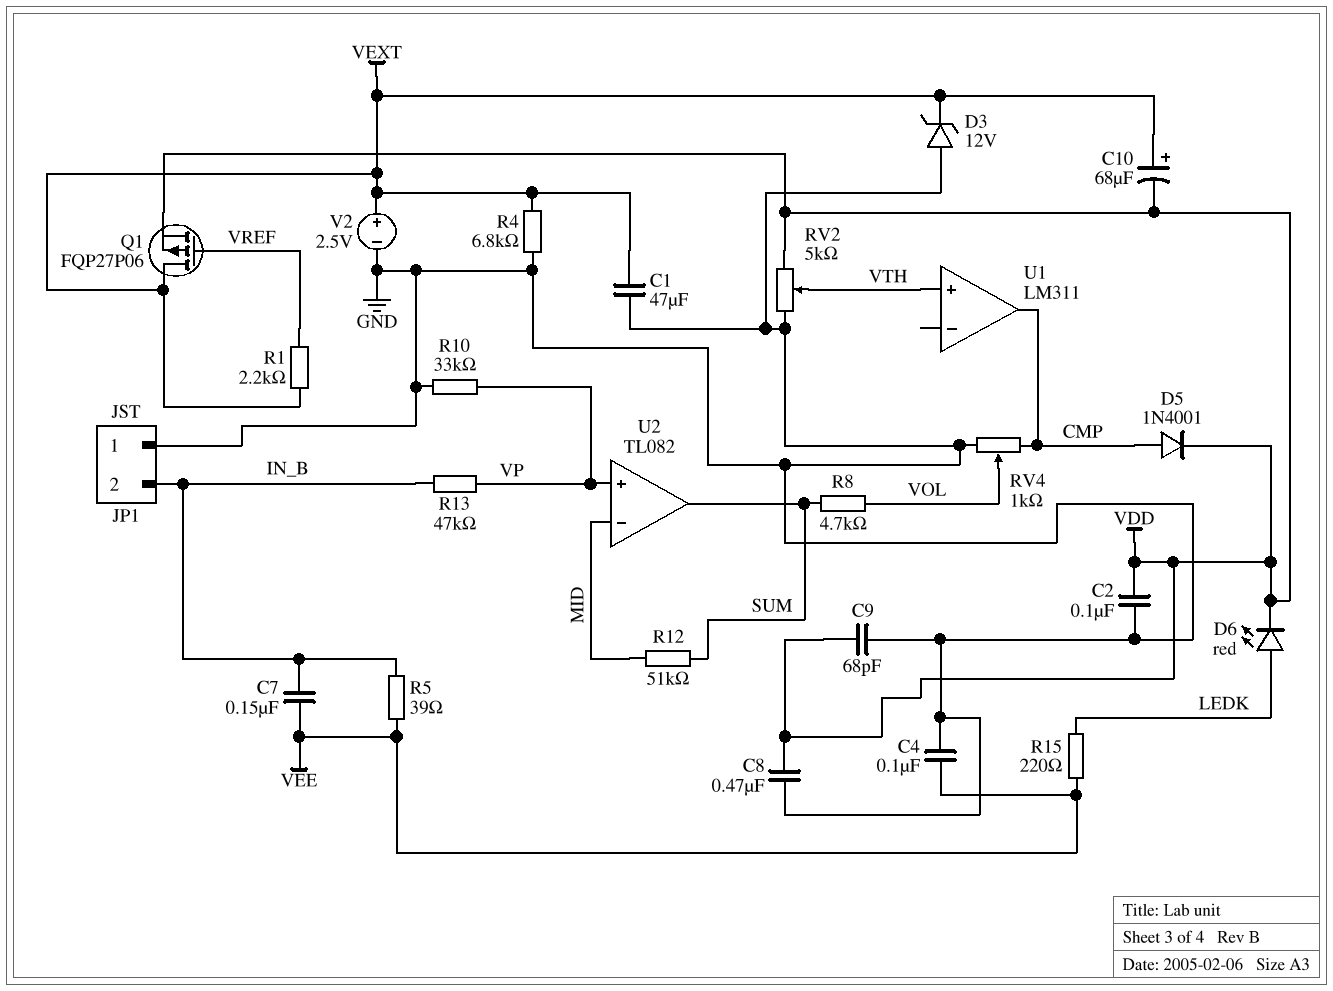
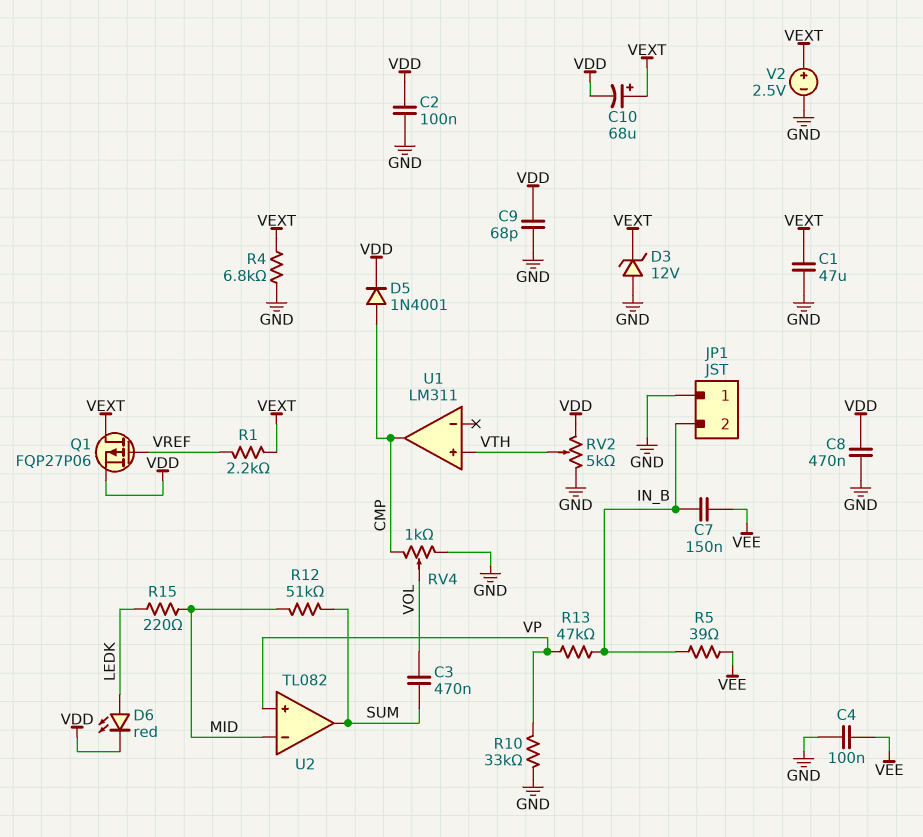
C3: none -> 470nF (SUM, VOL)
R8: 4.7k (SUM, VOL) -> none
R15: 220 (LEDK, VEE) -> 220 (LEDK, MID)

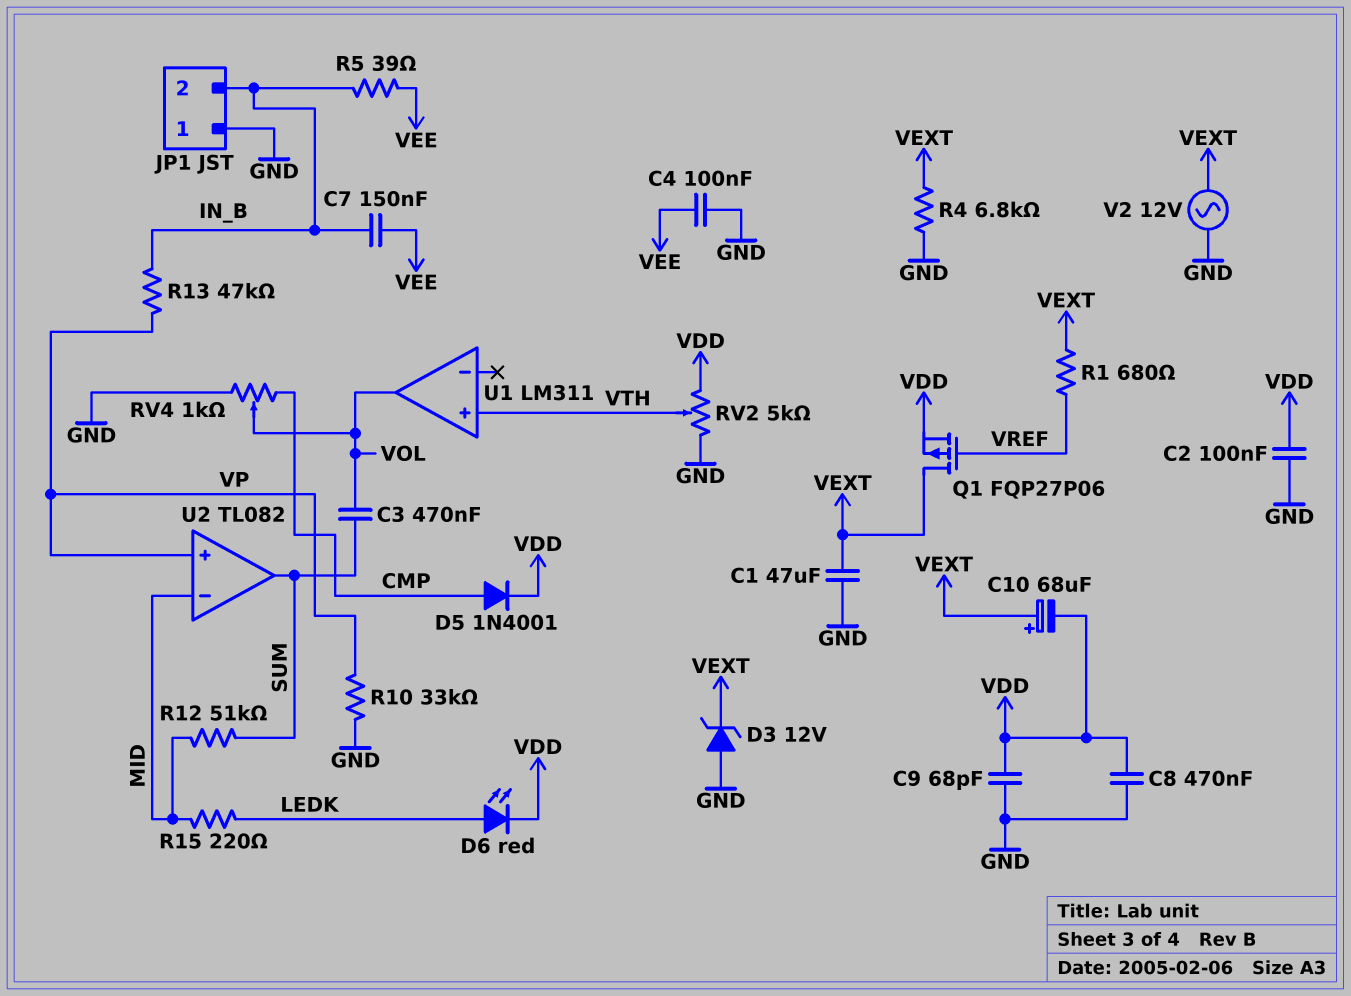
R1: 2.2k (VEXT, VREF) -> 680 (VEXT, VREF)
U1 pin out: CMP -> VOL
V2: 2.5V (plus VEXT, minus GND) -> AC 12V (GND, VEXT)

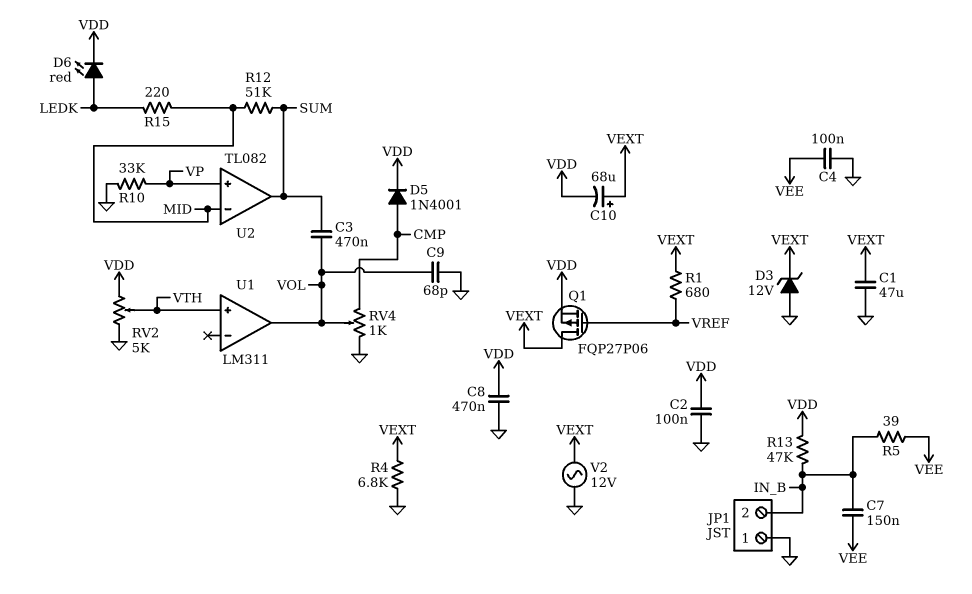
C9: 68pF (GND, VDD) -> 68pF (GND, VOL)
R13: 47k (IN_B, VP) -> 47k (IN_B, VDD)

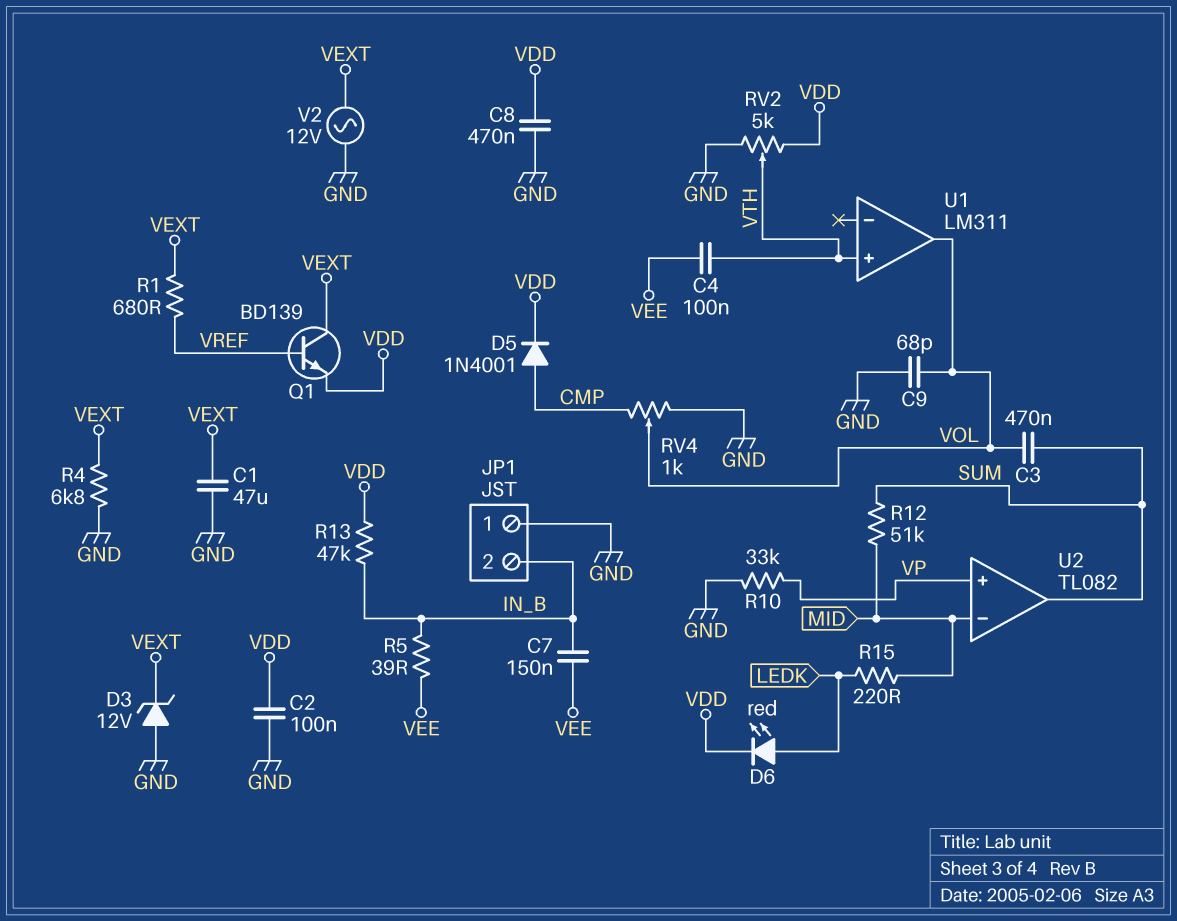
C4: 100nF (GND, VEE) -> 100nF (VEE, VTH)
C10: 68uF (plus VEXT, minus VDD) -> none
Q1: PMOS FQP27P06 (G VREF, D VEXT, S VDD) -> NPN BD139 (B VREF, C VEXT, E VDD)

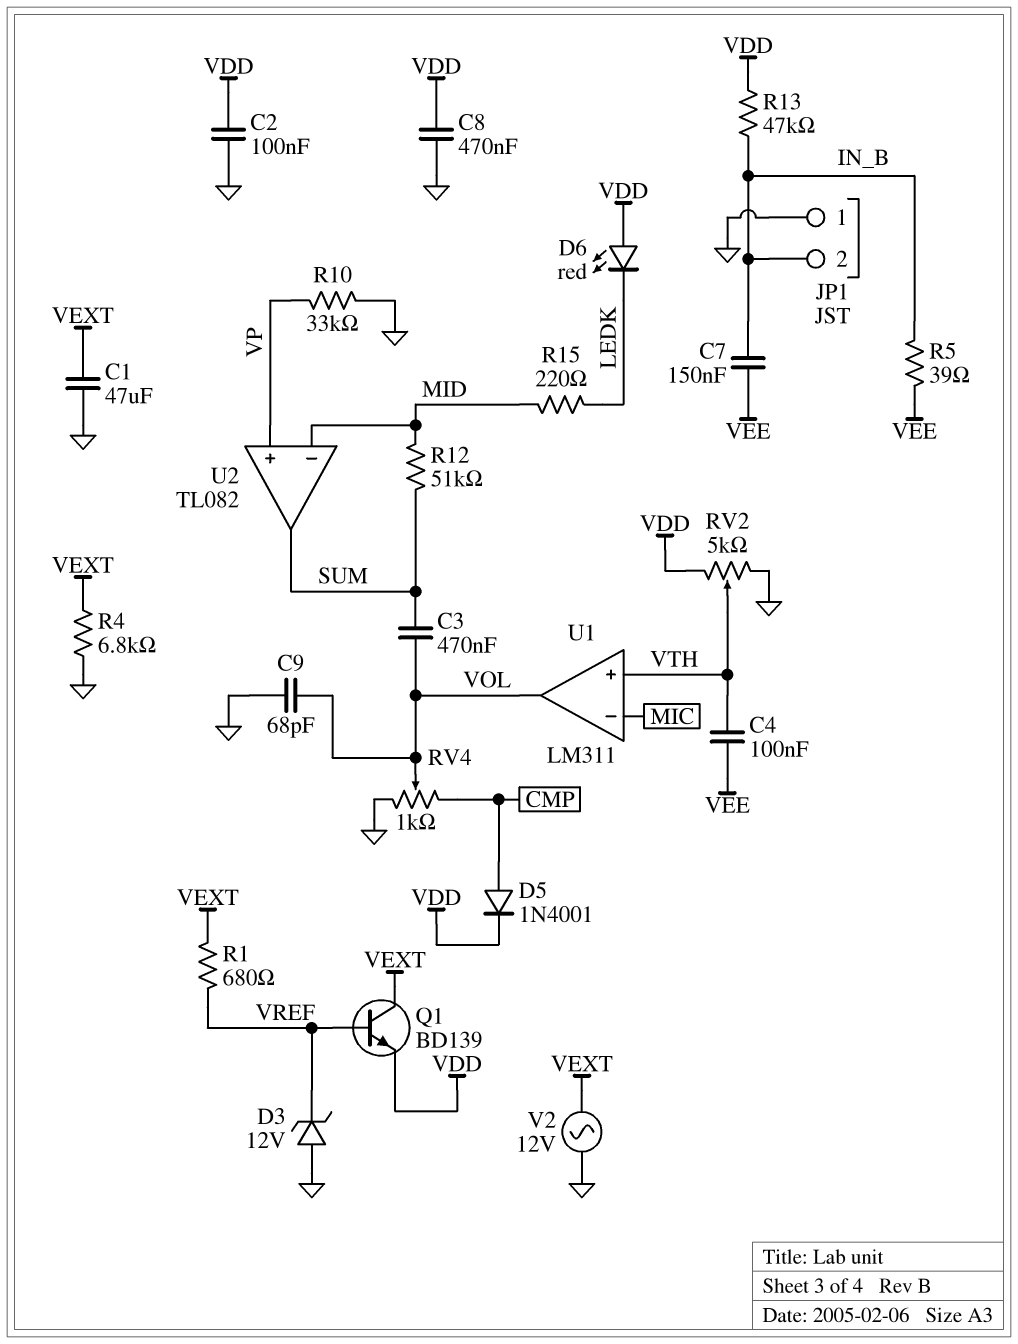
D3: zener 12V (A GND, K VEXT) -> zener 12V (A GND, K VREF)
D6: LED red (A LEDK, K VDD) -> LED red (A VDD, K LEDK)
U1 pin in-: none -> MIC

